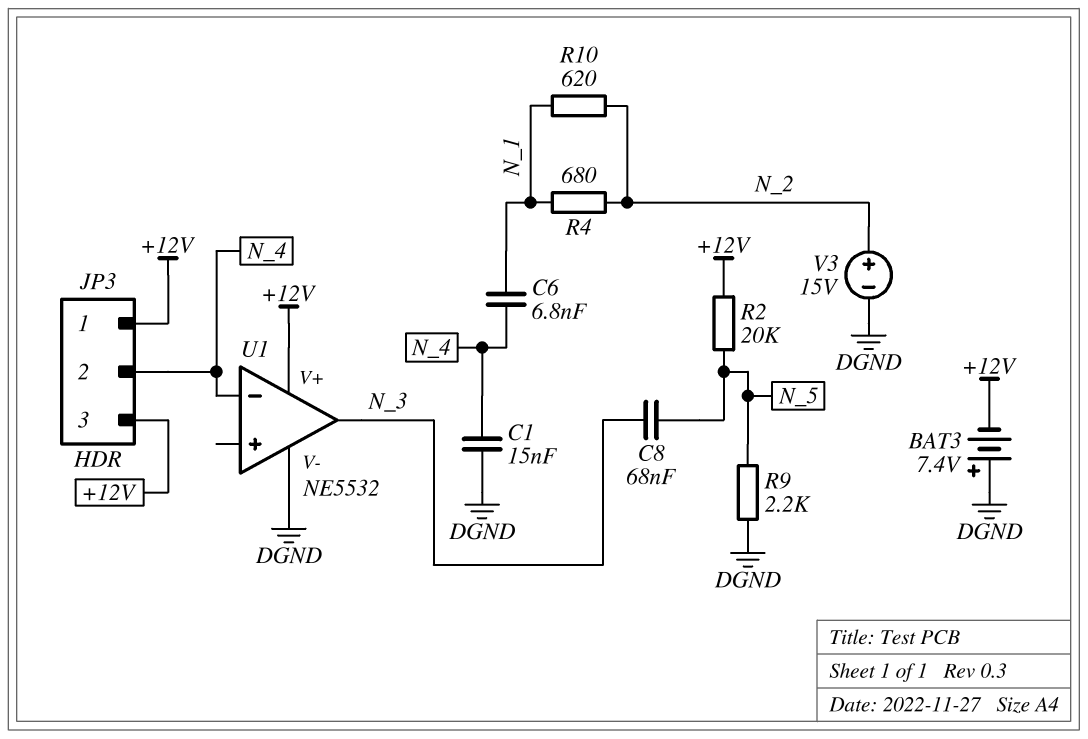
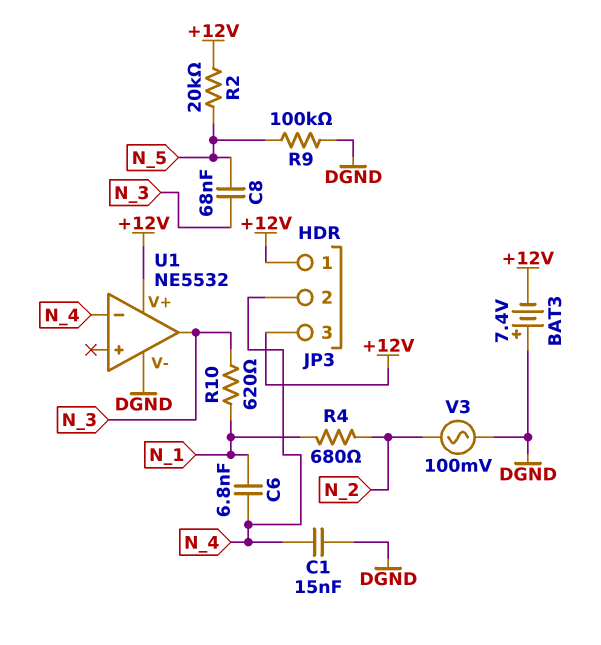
R9: 2.2k (DGND, N_5) -> 100k (DGND, N_5)
R10: 620 (N_1, N_2) -> 620 (N_1, N_3)
V3: 15V (plus N_2, minus DGND) -> AC 100mV (DGND, N_2)

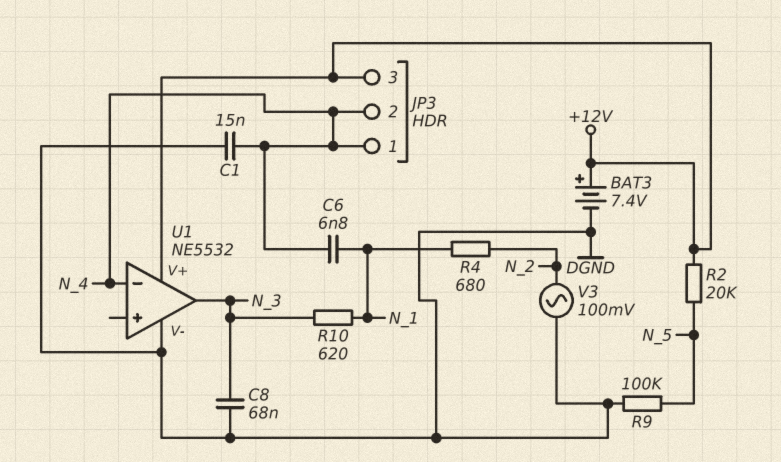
BAT3: 7.4V (plus DGND, minus +12V) -> 7.4V (plus +12V, minus DGND)
C8: 68nF (N_3, N_5) -> 68nF (DGND, N_3)
JP3 pin 1: +12V -> N_4

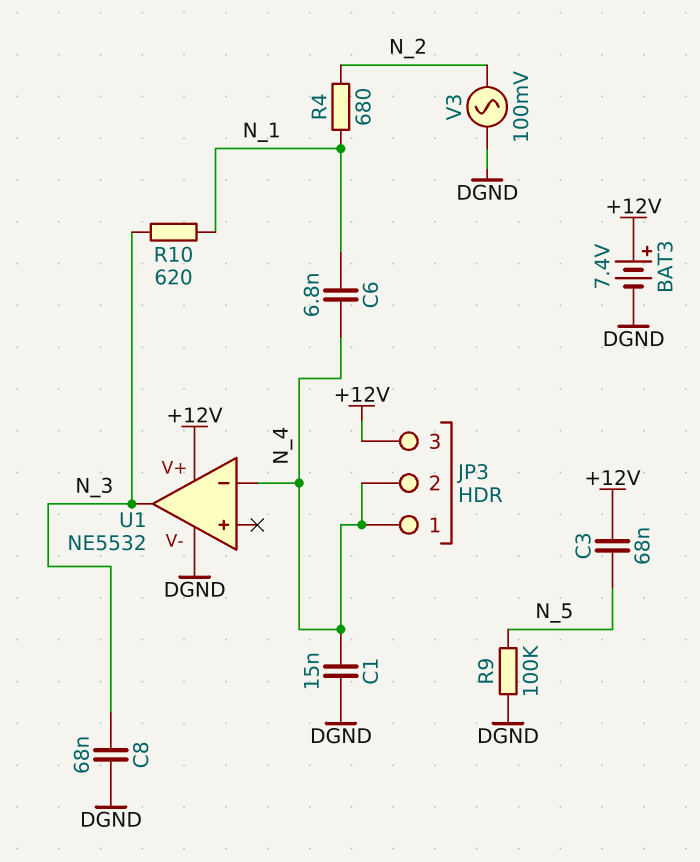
C3: none -> 68nF (+12V, N_5)
R2: 20k (+12V, N_5) -> none

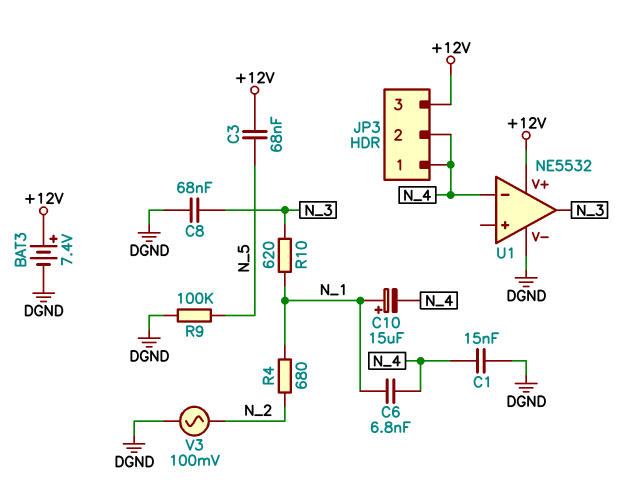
C10: none -> 15uF (plus N_1, minus N_4)

